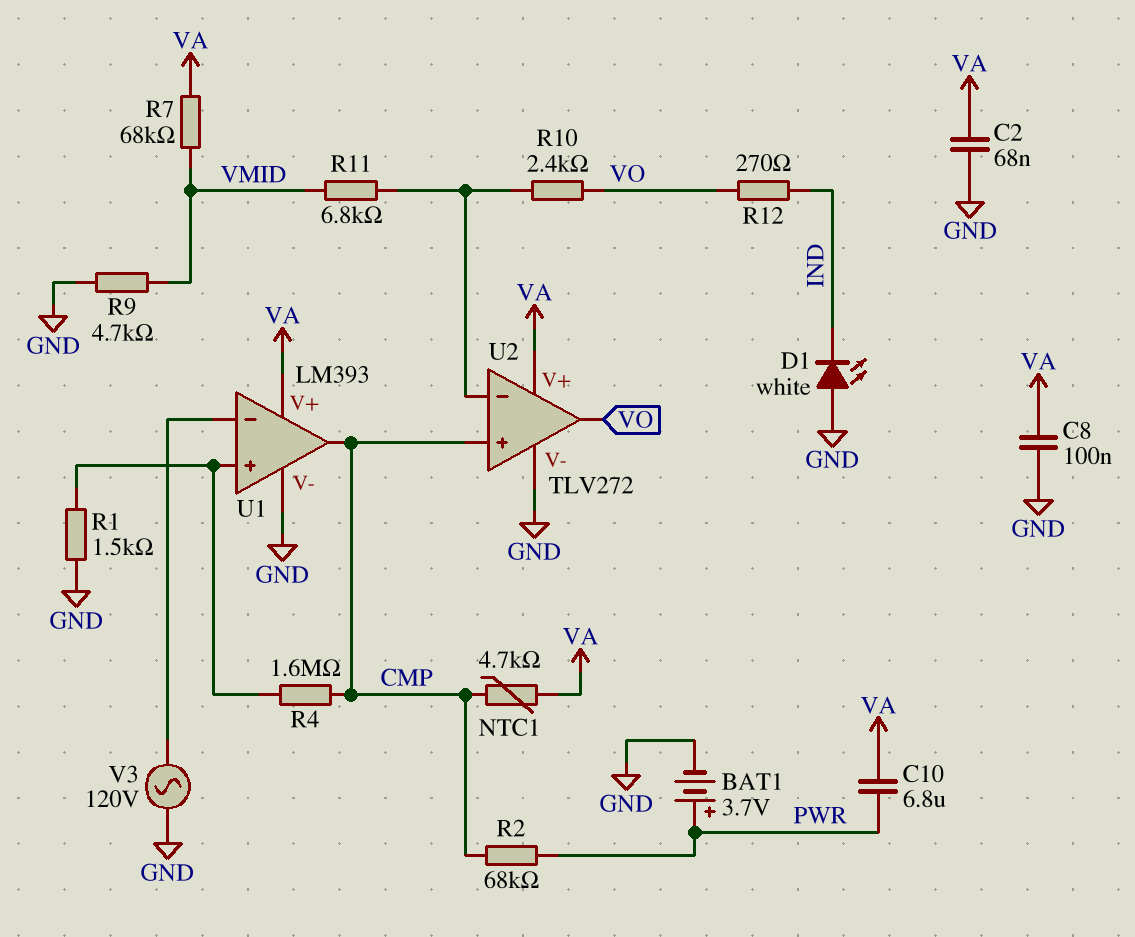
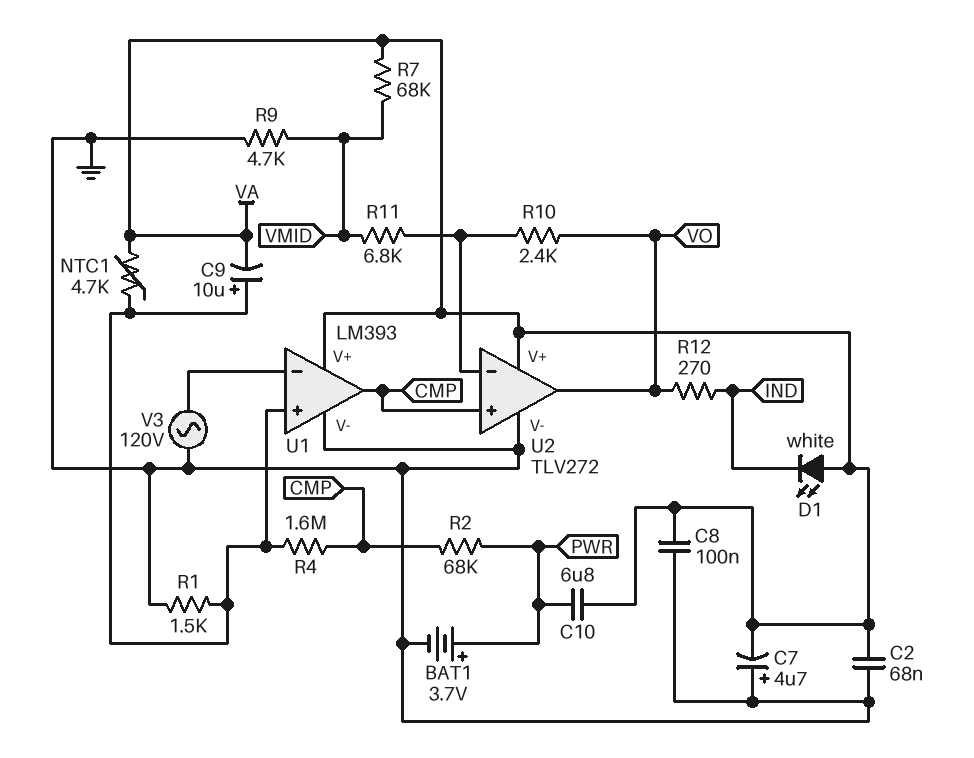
C7: none -> 4.7uF (plus GND, minus VA)
C9: none -> 10uF (plus U1/in+, minus VA)
D1: LED white (A GND, K IND) -> LED white (A VA, K IND)
NTC1: 4.7k (CMP, VA) -> 4.7k (U1/in+, VA)

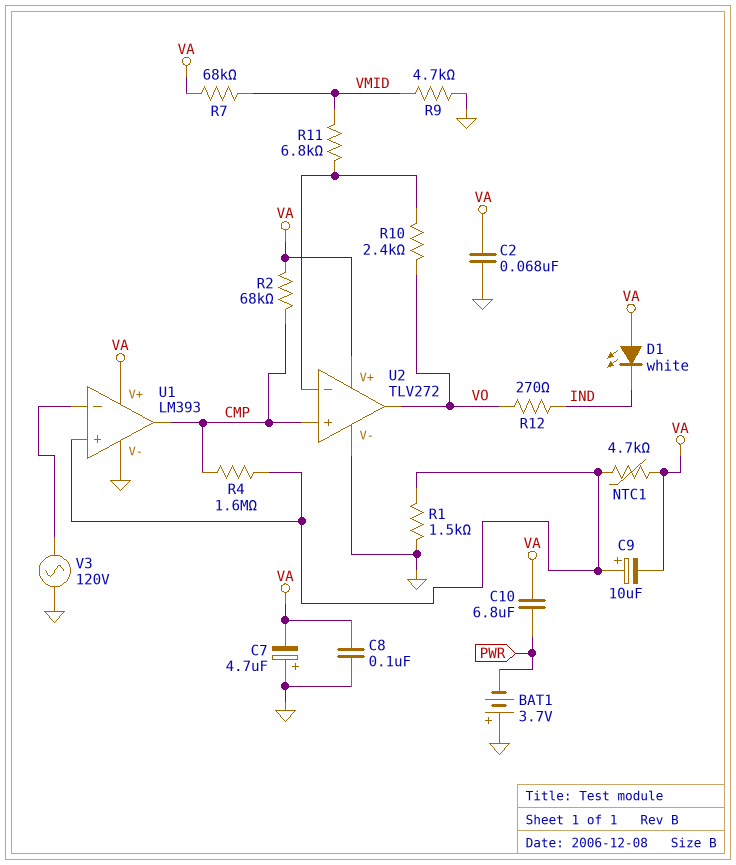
BAT1: 3.7V (plus PWR, minus GND) -> 3.7V (plus GND, minus PWR)
R2: 68k (CMP, PWR) -> 68k (CMP, VA)

